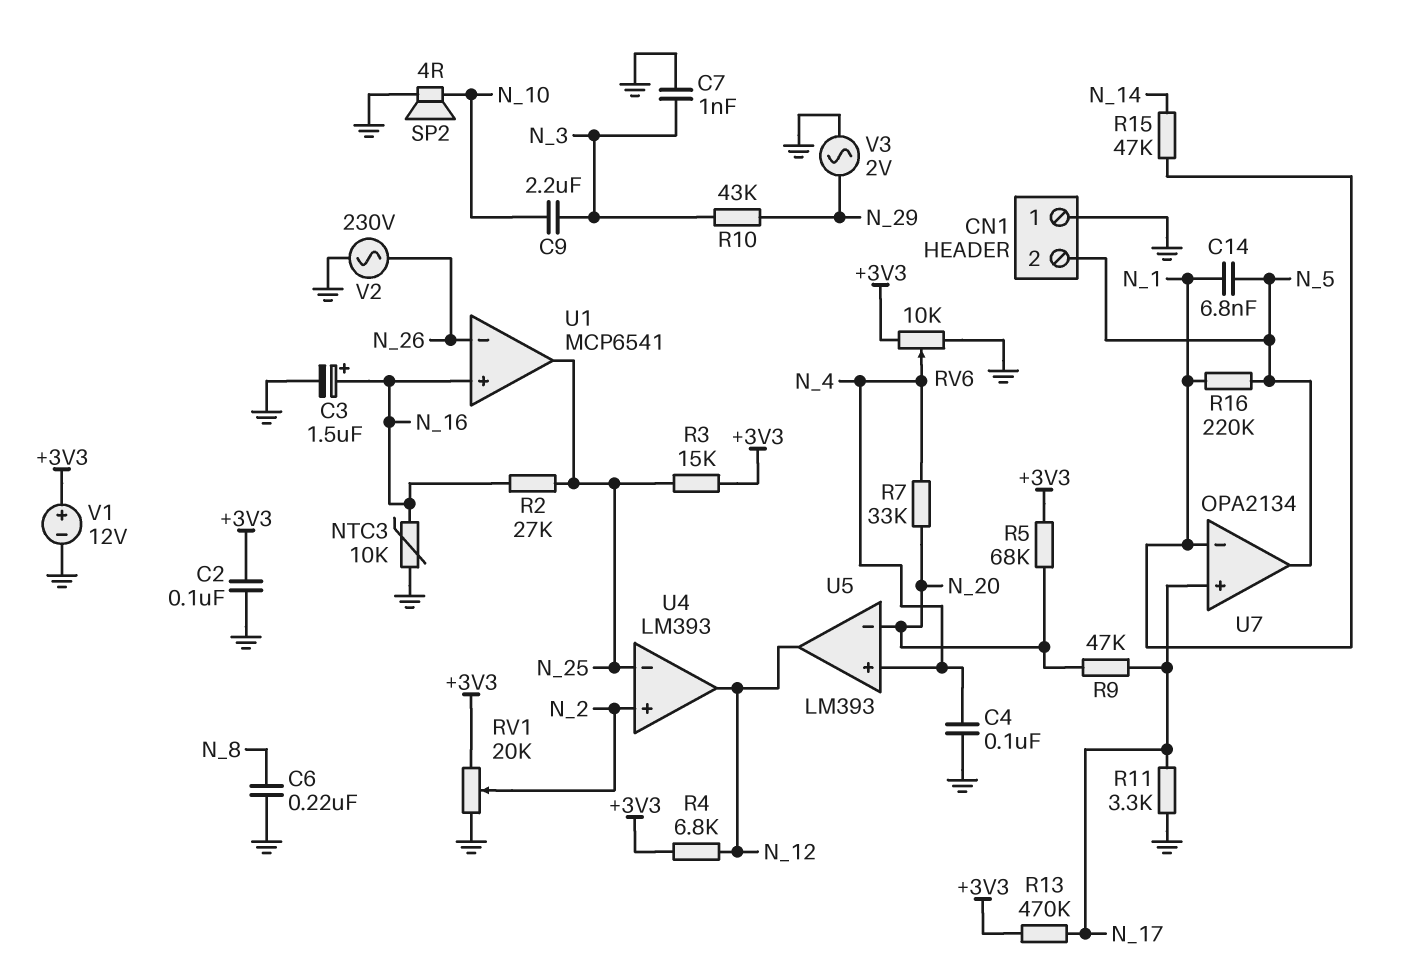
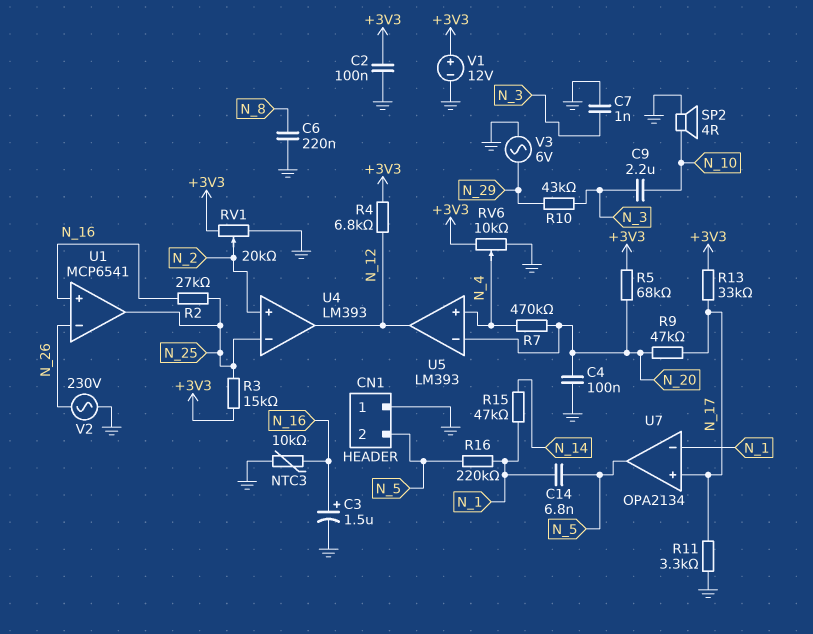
C4: 100nF (GND, N_4) -> 100nF (GND, N_20)
R7: 33k (N_4, N_20) -> 470k (N_4, N_20)
R13: 470k (+3V3, N_17) -> 33k (+3V3, N_17)
V3: AC 2V (GND, N_29) -> AC 6V (GND, N_29)

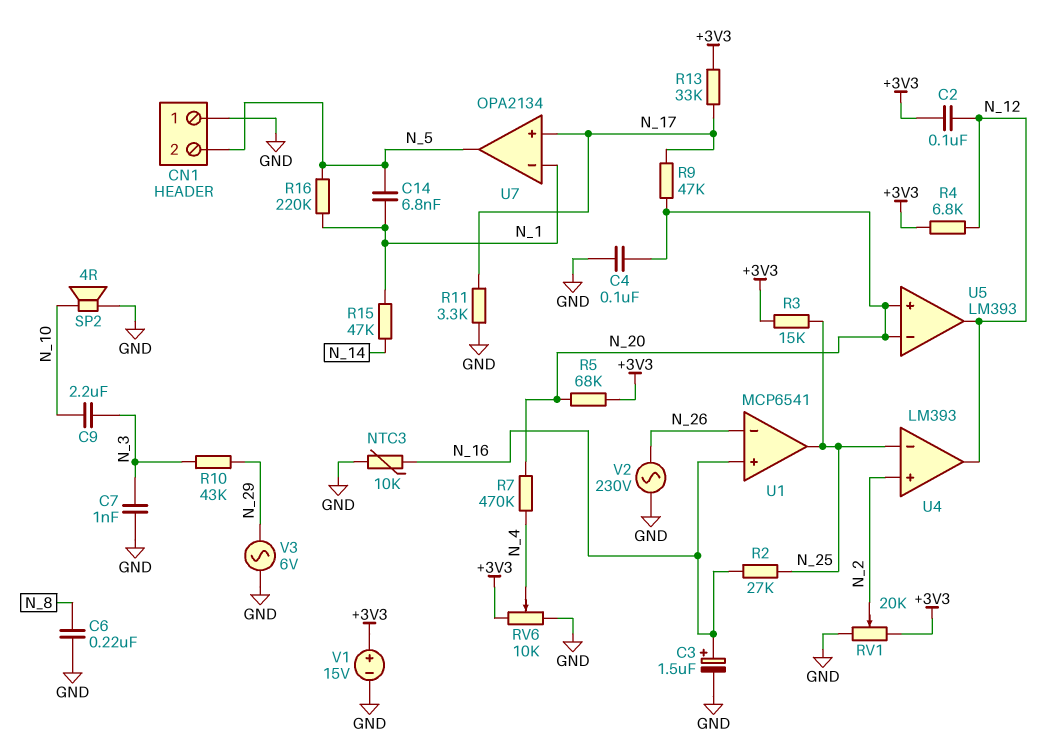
C2: 100nF (+3V3, GND) -> 100nF (+3V3, N_12)
U5 pin in+: N_4 -> N_20
V1: 12V (plus +3V3, minus GND) -> 15V (plus +3V3, minus GND)

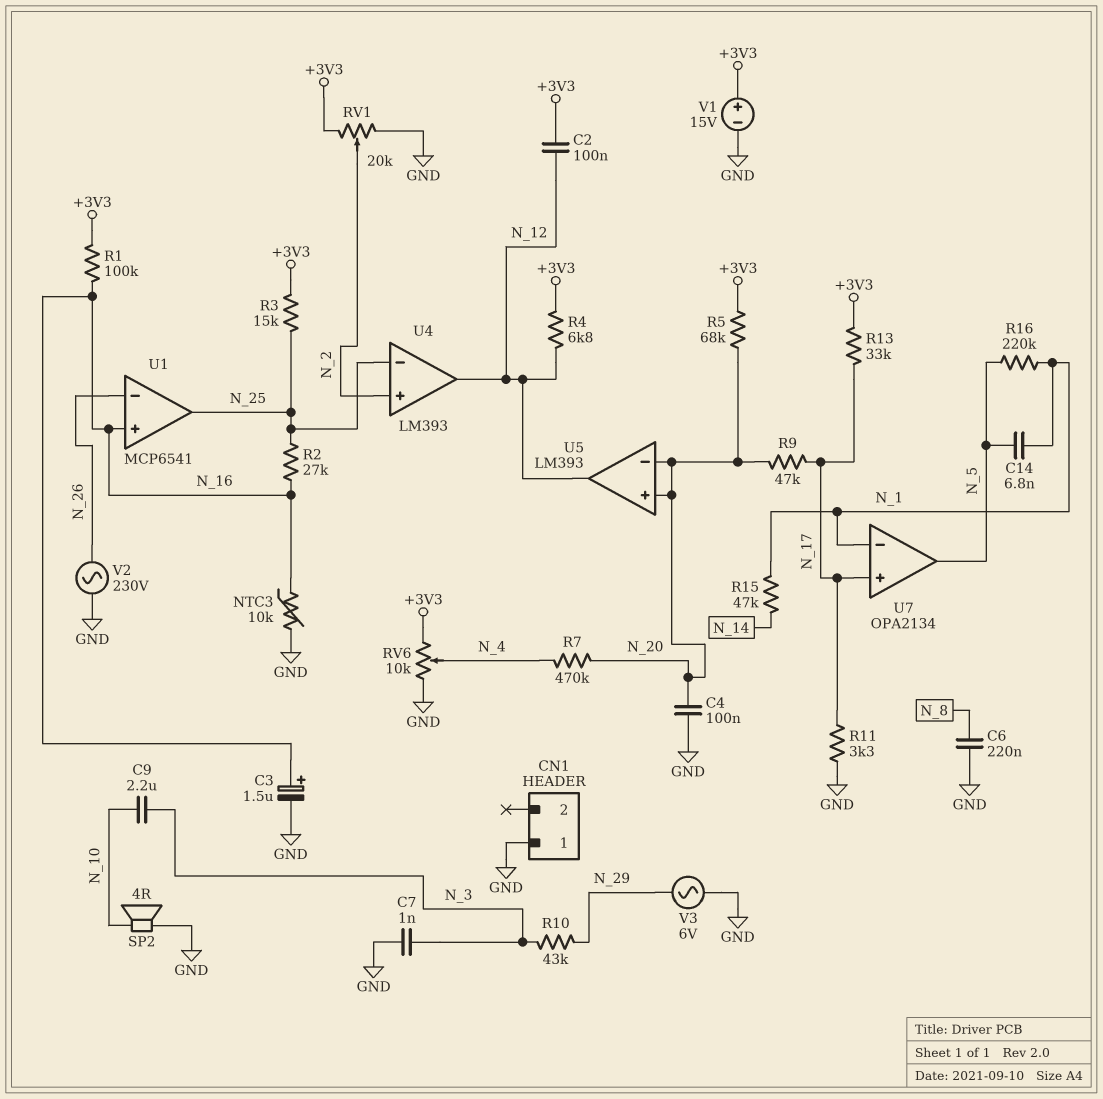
CN1 pin 2: N_5 -> none
R1: none -> 100k (+3V3, N_16)

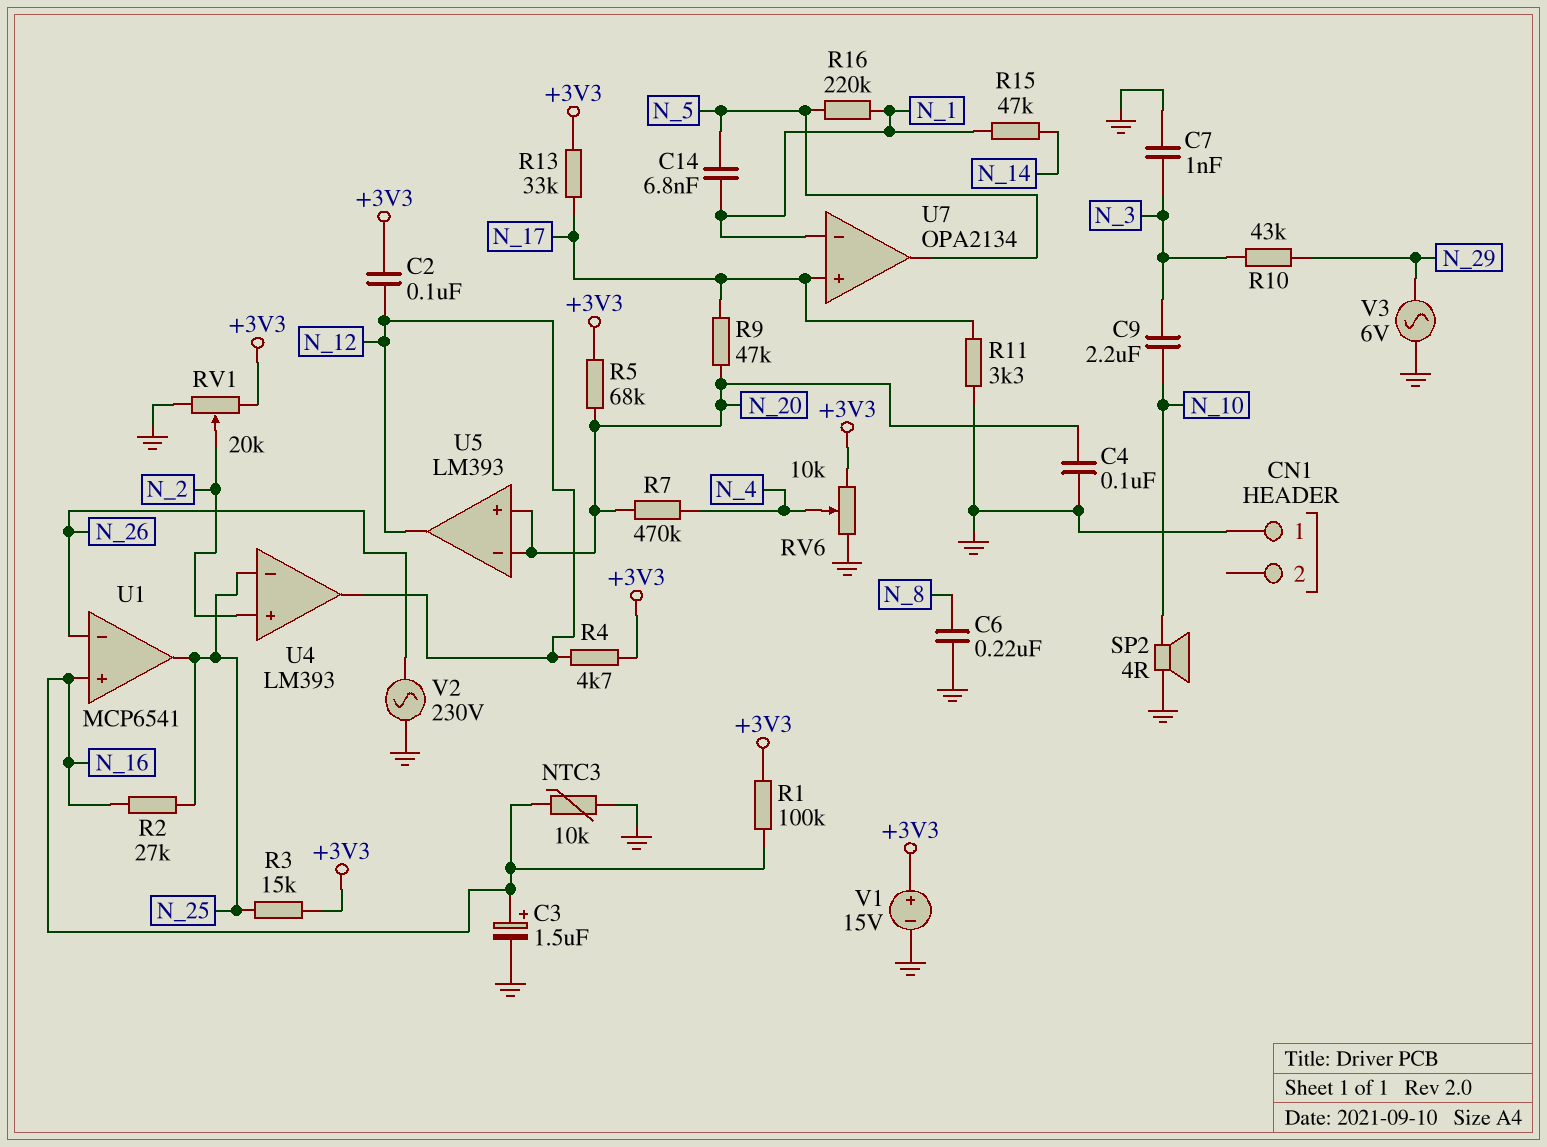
R4: 6.8k (+3V3, N_12) -> 4.7k (+3V3, N_12)

